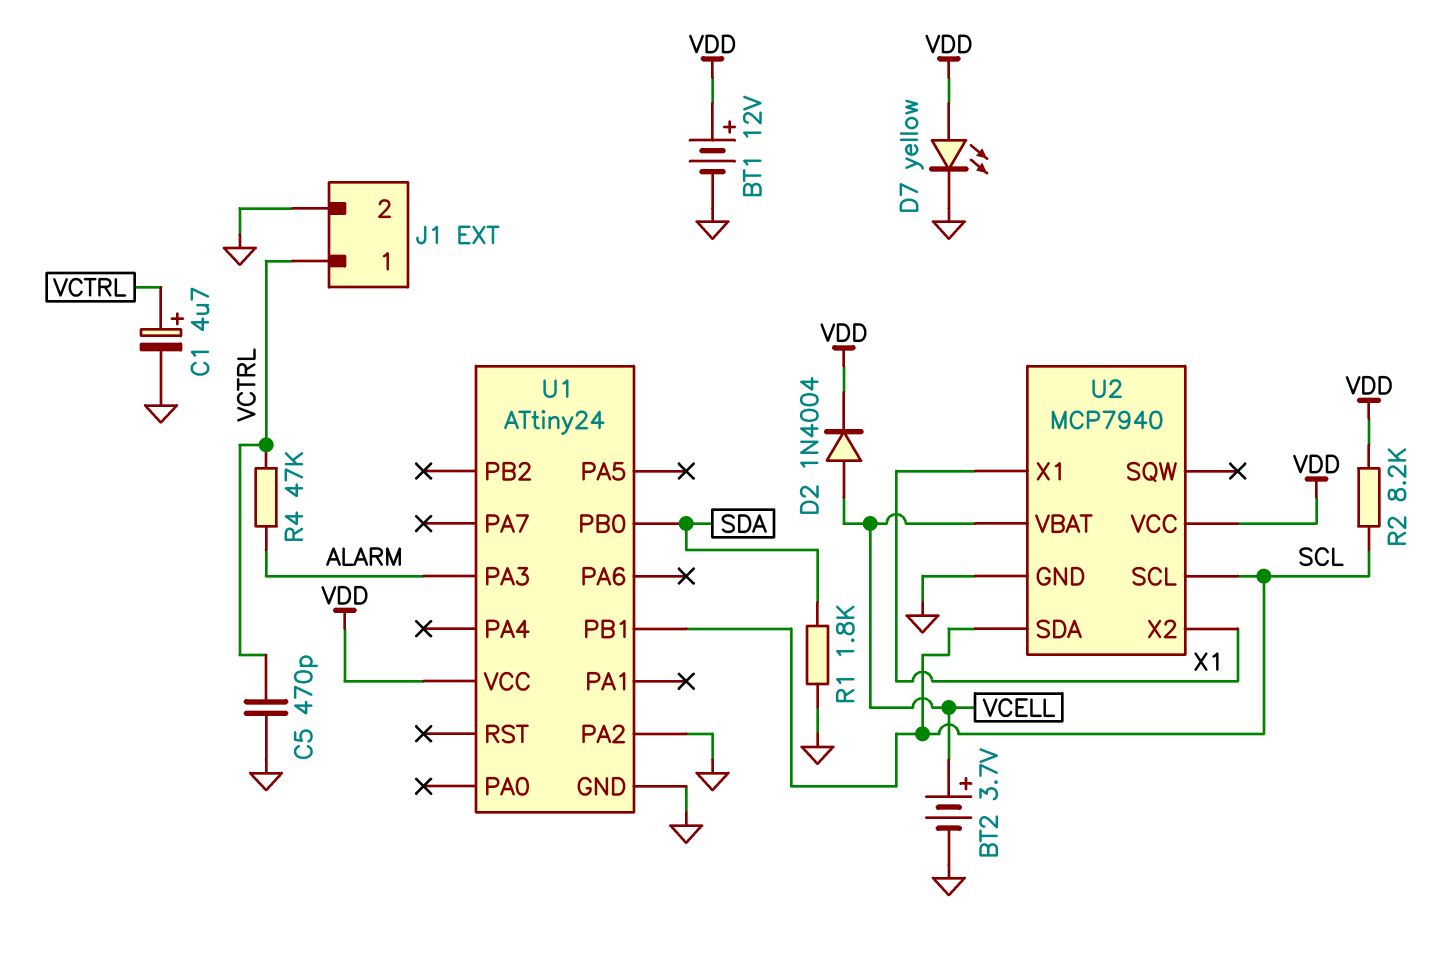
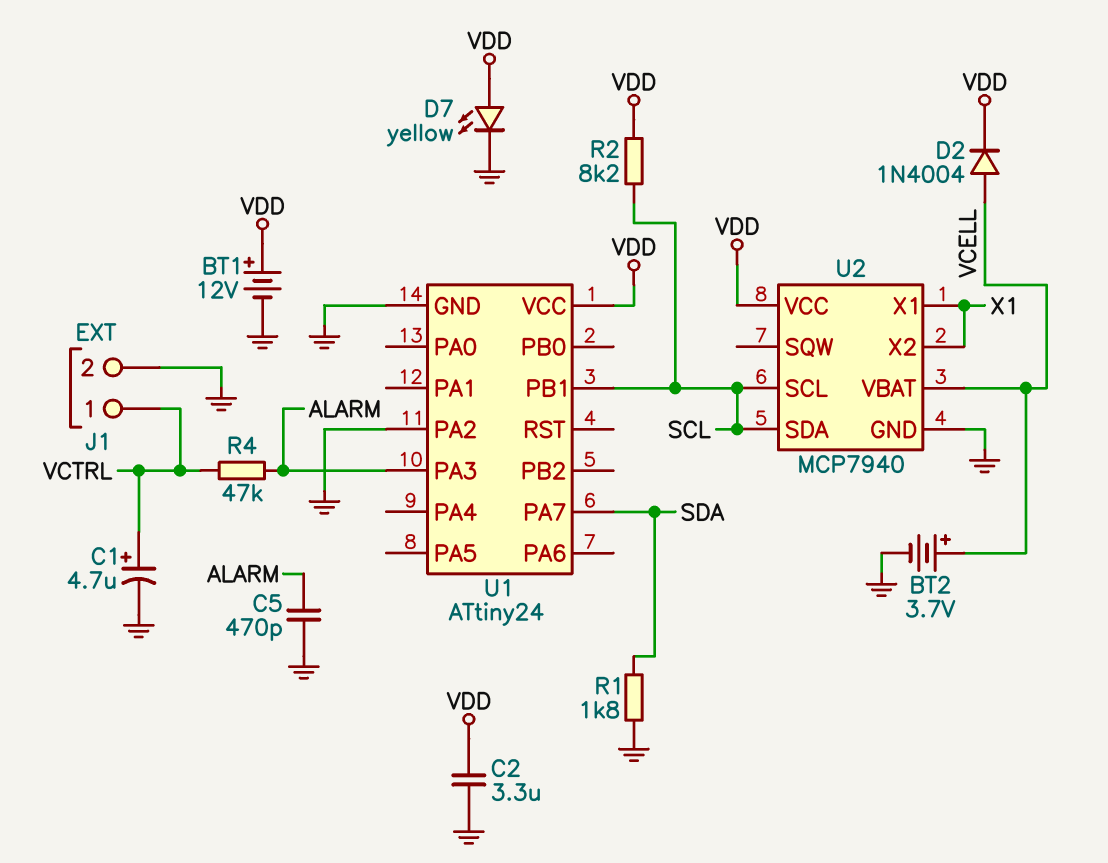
C2: none -> 3.3uF (GND, VDD)
C5: 470pF (GND, VCTRL) -> 470pF (ALARM, GND)
U1 pin PA7: none -> SDA
U1 pin PB0: SDA -> none

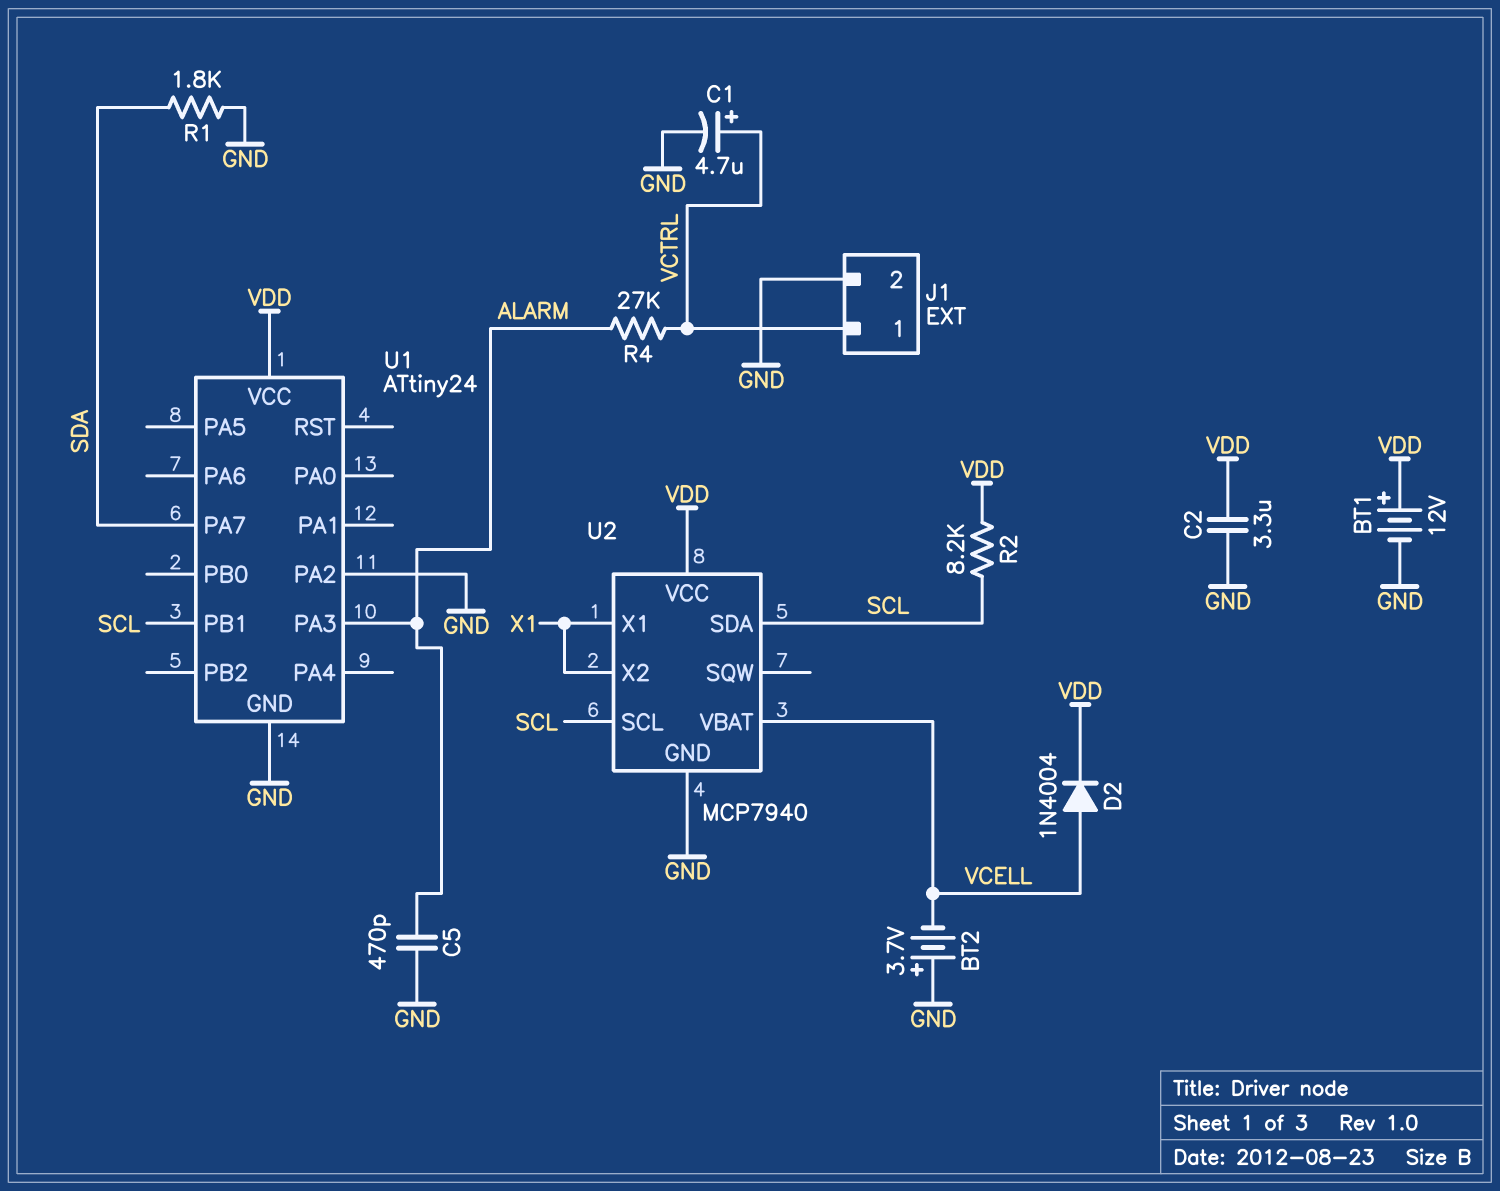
BT2: 3.7V (plus VCELL, minus GND) -> 3.7V (plus GND, minus VCELL)
D7: LED yellow (A VDD, K GND) -> none
R4: 47k (ALARM, VCTRL) -> 27k (ALARM, VCTRL)

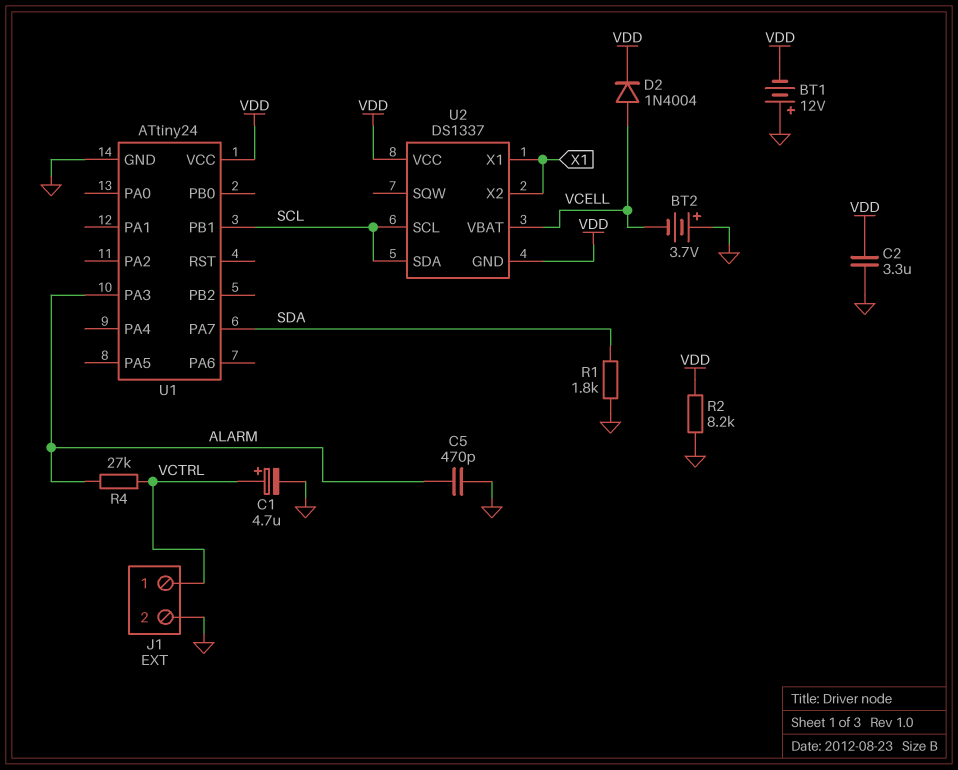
BT1: 12V (plus VDD, minus GND) -> 12V (plus GND, minus VDD)
R2: 8.2k (SCL, VDD) -> 8.2k (GND, VDD)
U1 pin PA2: GND -> none
U2: MCP7940 -> DS1337
U2 pin GND: GND -> VDD

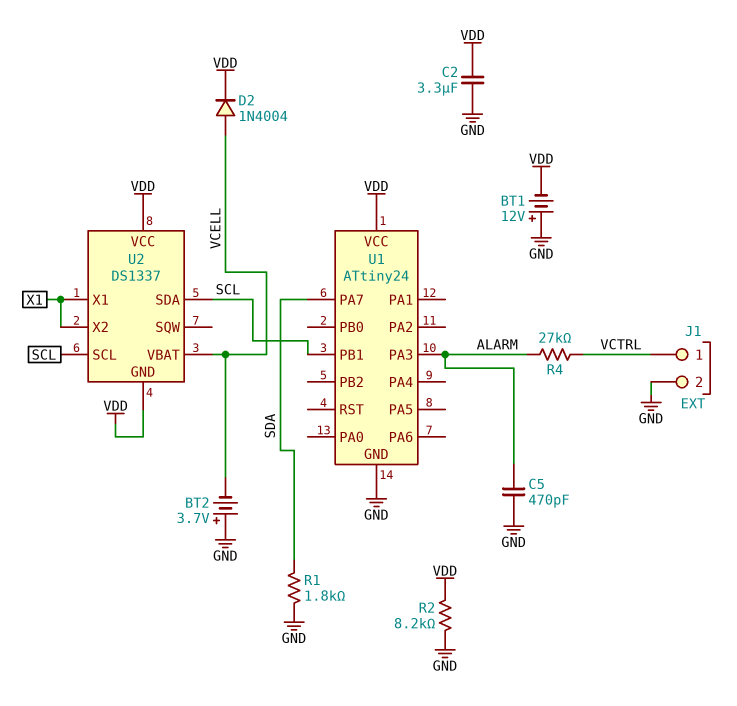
C1: 4.7uF (plus VCTRL, minus GND) -> none

